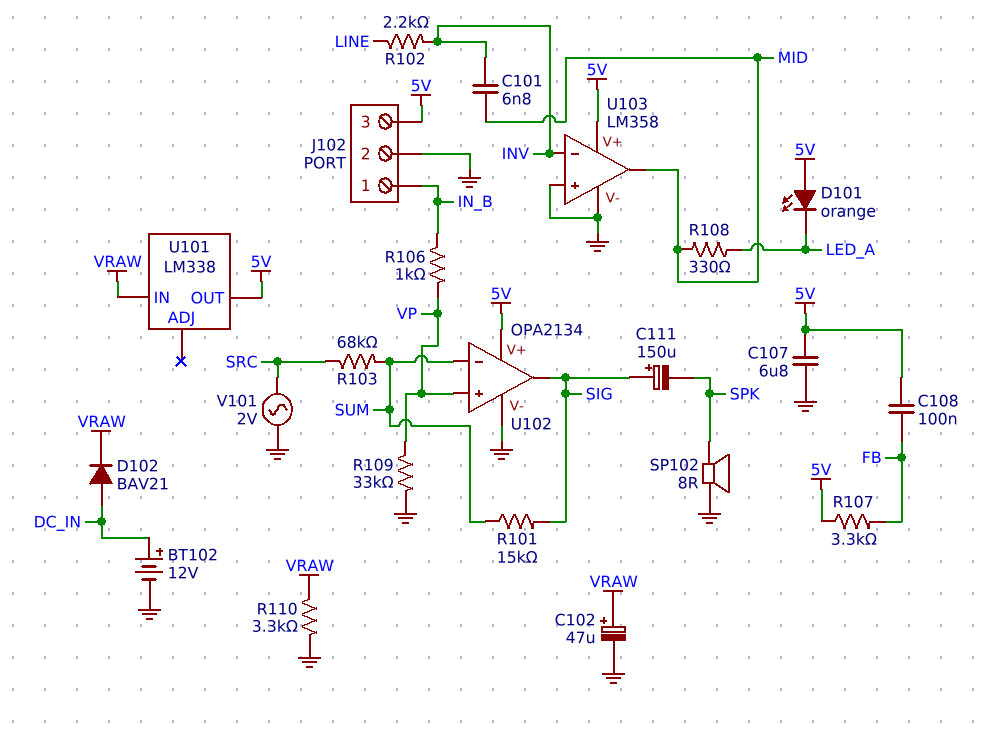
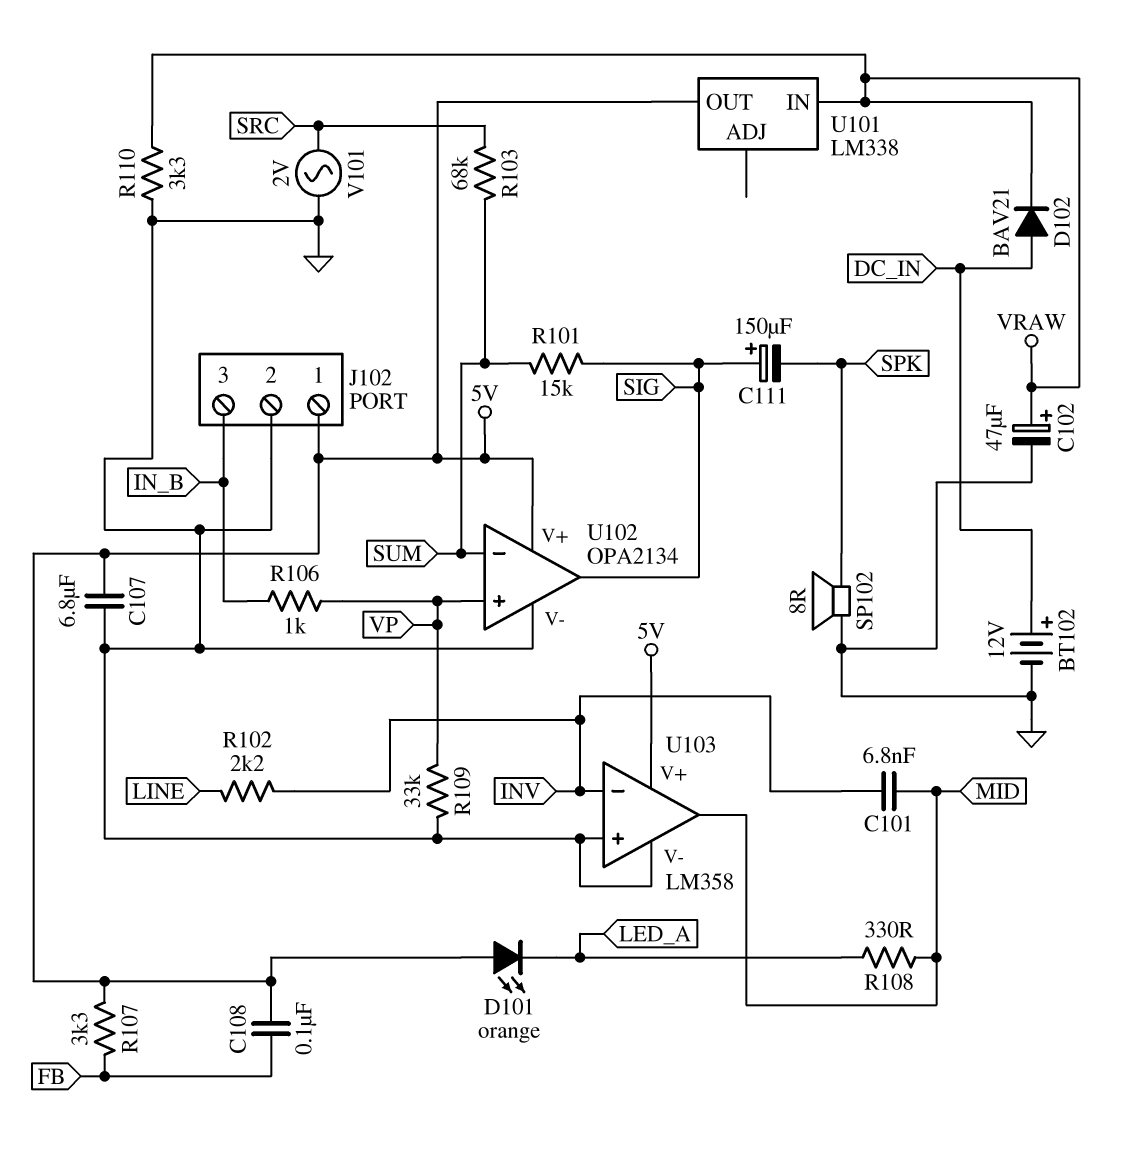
J102 pin 1: IN_B -> 5V
J102 pin 3: 5V -> IN_B

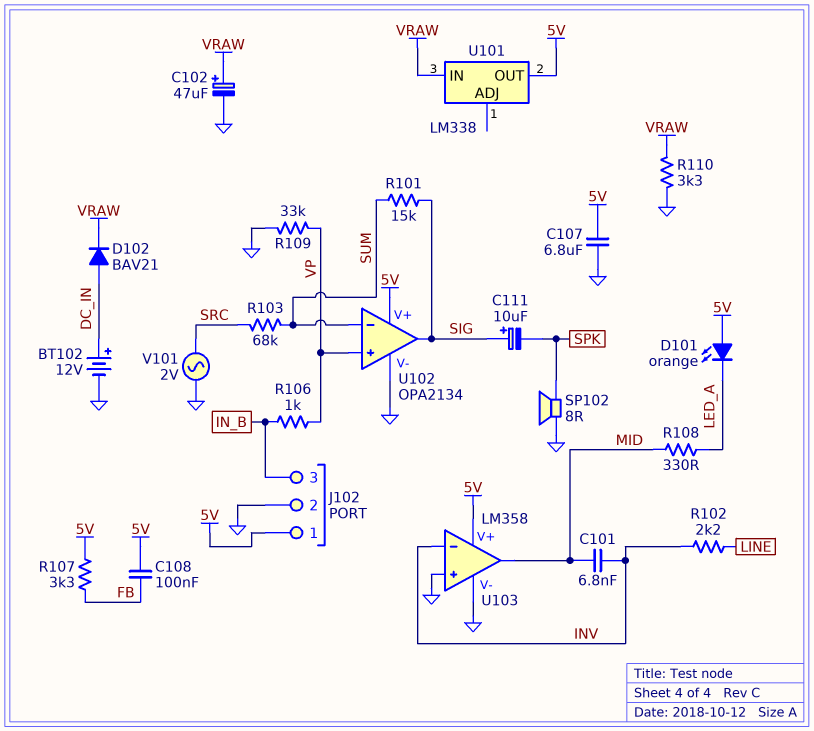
C111: 150uF (plus SIG, minus SPK) -> 10uF (plus SIG, minus SPK)

